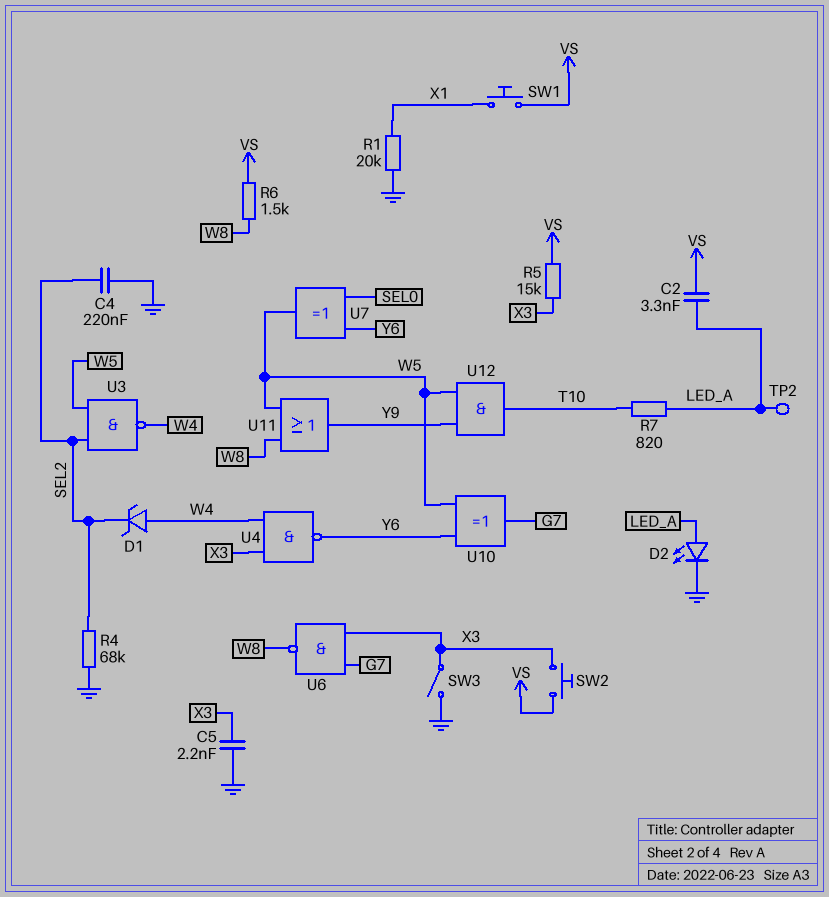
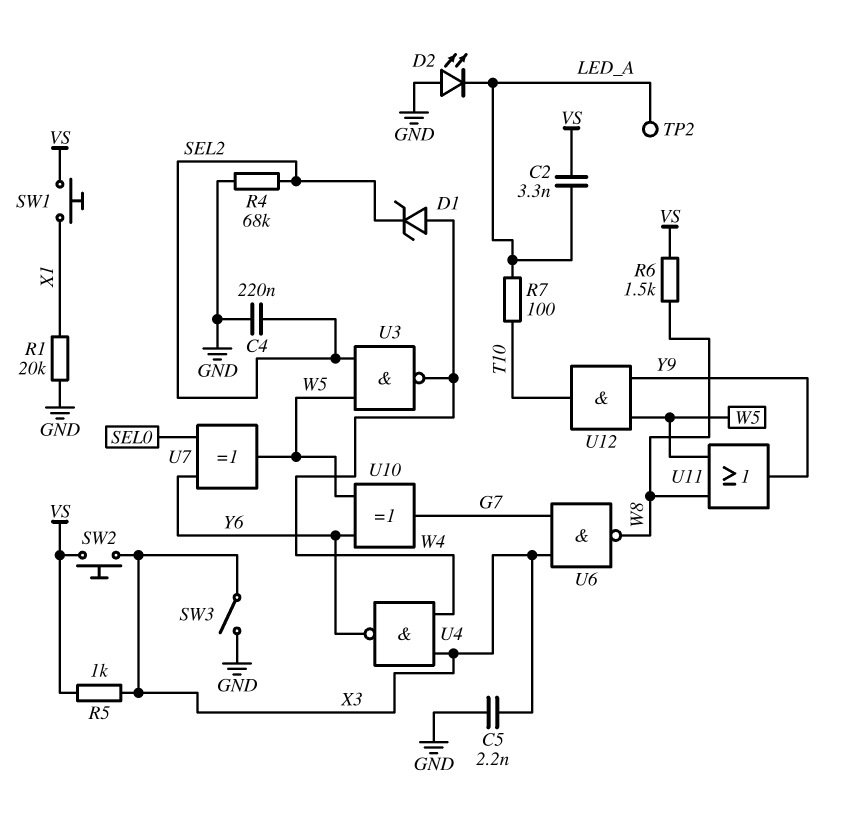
D2: LED (A LED_A, K GND) -> LED (A GND, K LED_A)
R5: 15k (VS, X3) -> 1k (VS, X3)
R7: 820 (LED_A, T10) -> 100 (LED_A, T10)

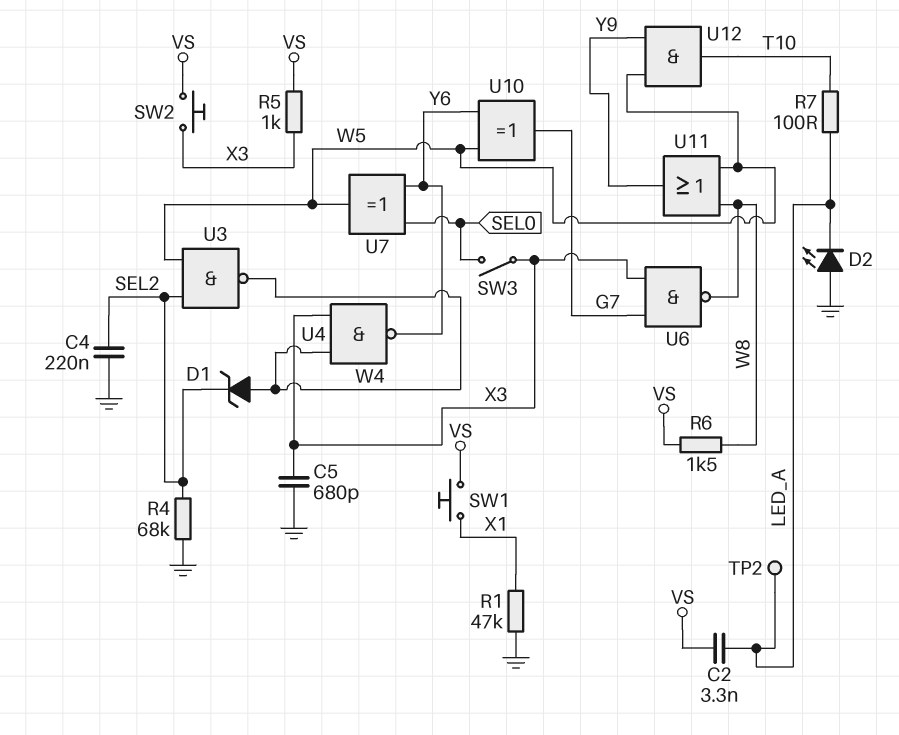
C5: 2.2nF (GND, X3) -> 680pF (GND, X3)
R1: 20k (GND, X1) -> 47k (GND, X1)
SW3: switch (GND, X3) -> switch (SEL0, X3)

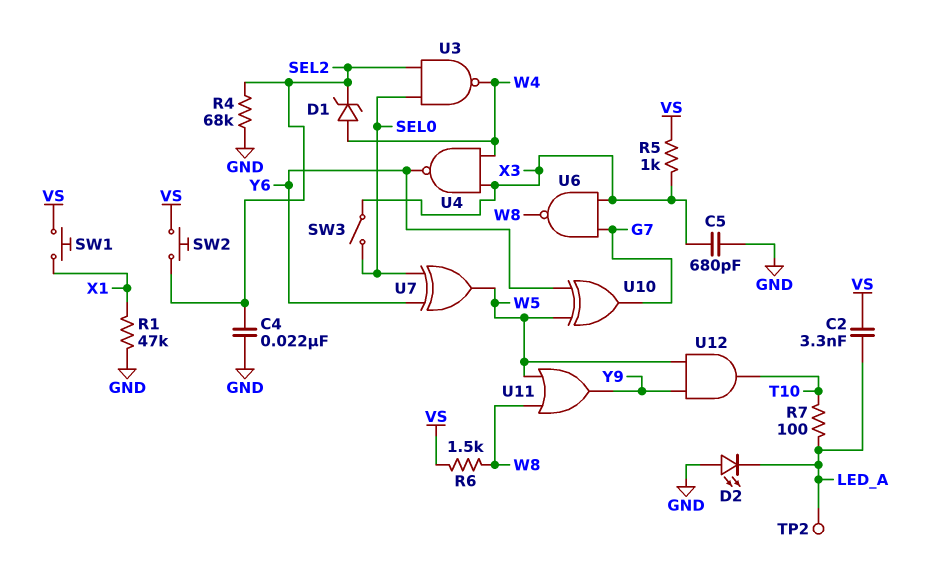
C4: 220nF (GND, SEL2) -> 22nF (GND, SEL2)
SW2: button (VS, X3) -> button (SEL2, VS)
U3: NAND (in SEL2, in W5, out W4) -> NAND (in SEL0, in SEL2, out W4)

